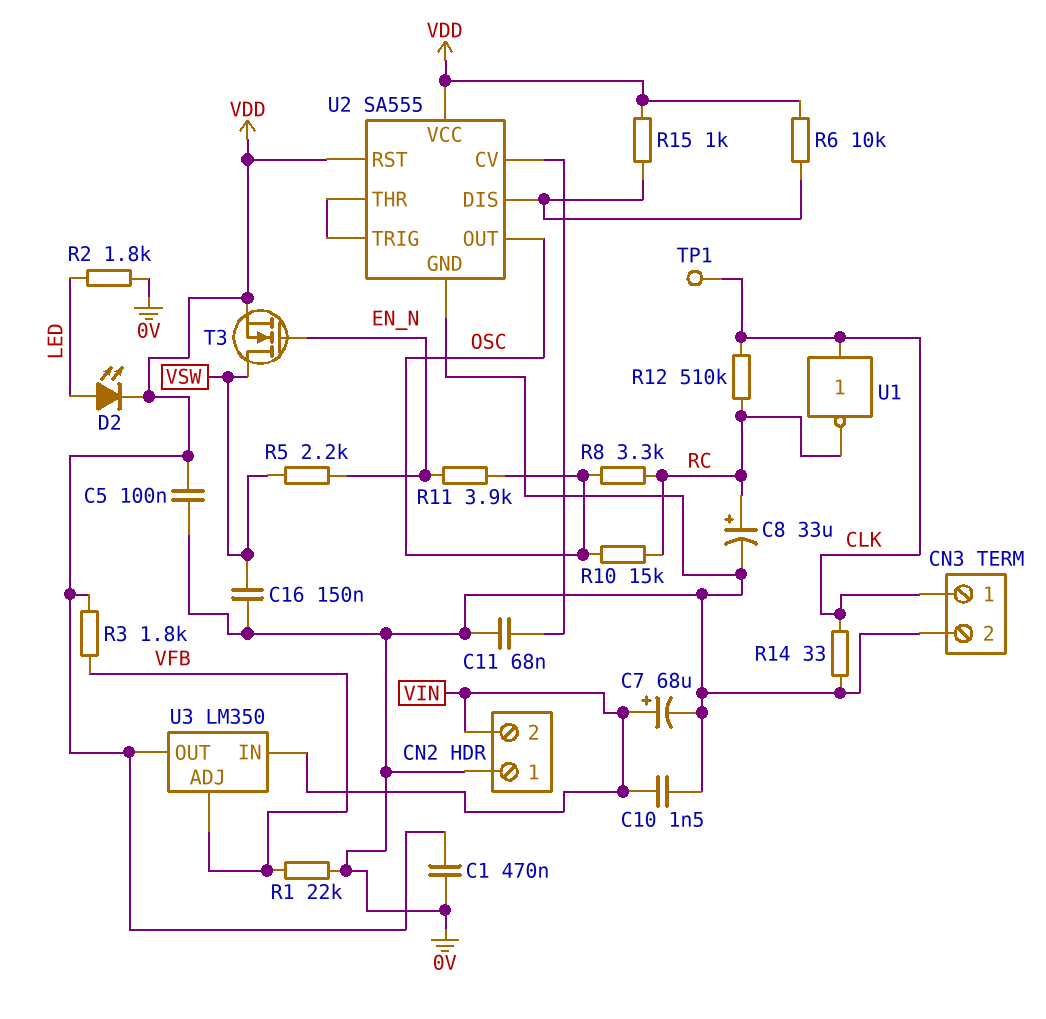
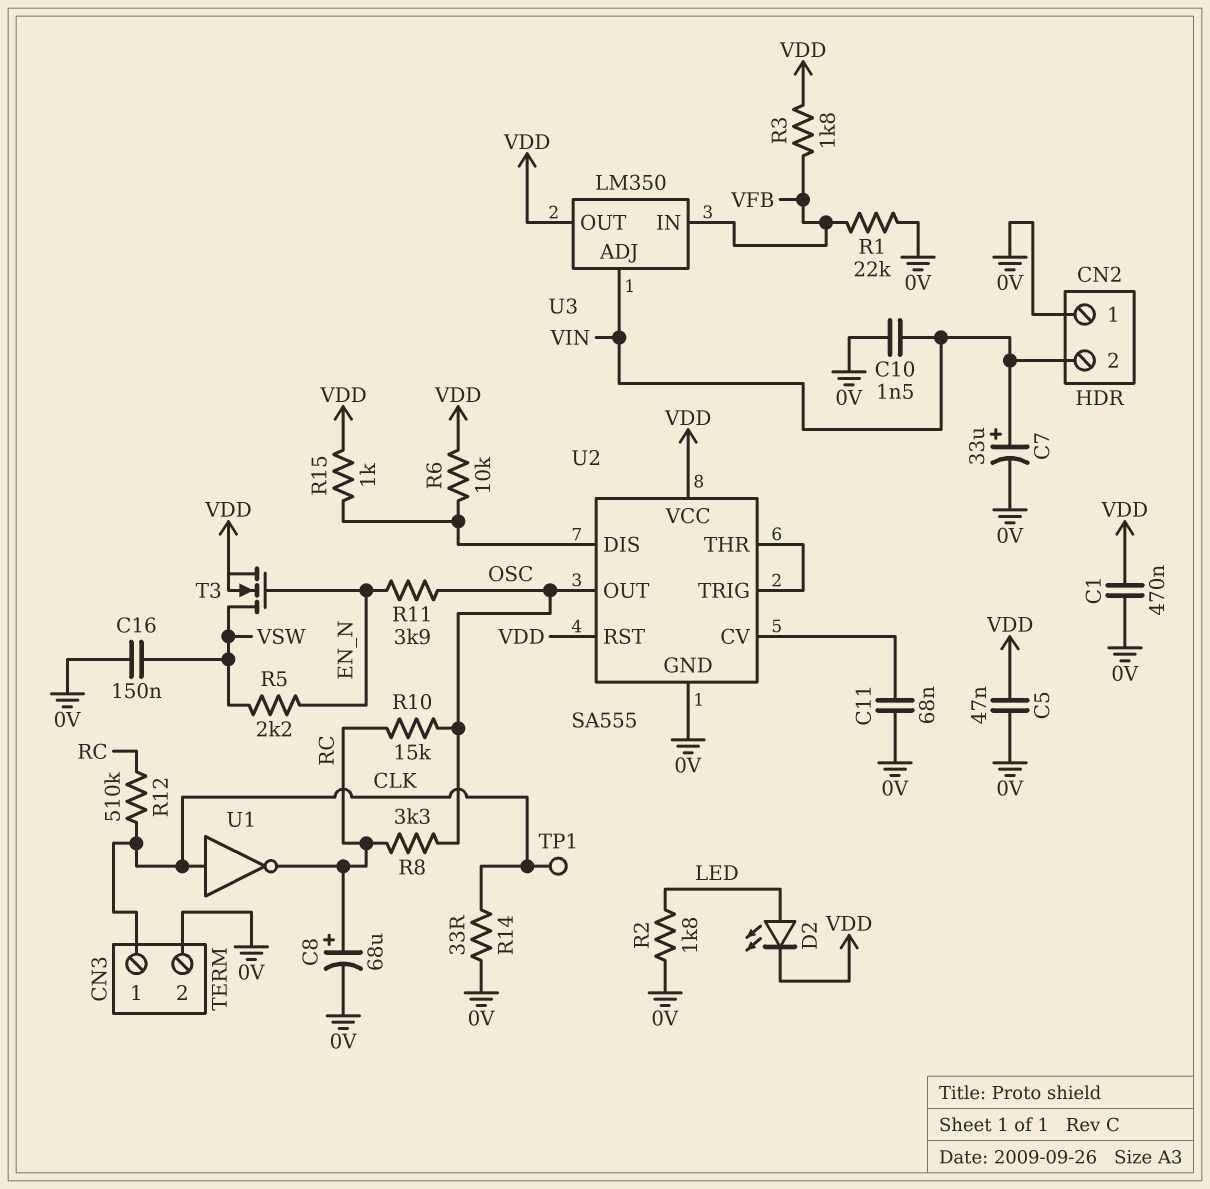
C5: 100nF (0V, VDD) -> 47nF (0V, VDD)
C7: 68uF (plus VIN, minus 0V) -> 33uF (plus VIN, minus 0V)
C8: 33uF (plus RC, minus 0V) -> 68uF (plus RC, minus 0V)
U3 pin ADJ: VFB -> VIN
U3 pin IN: VIN -> VFB

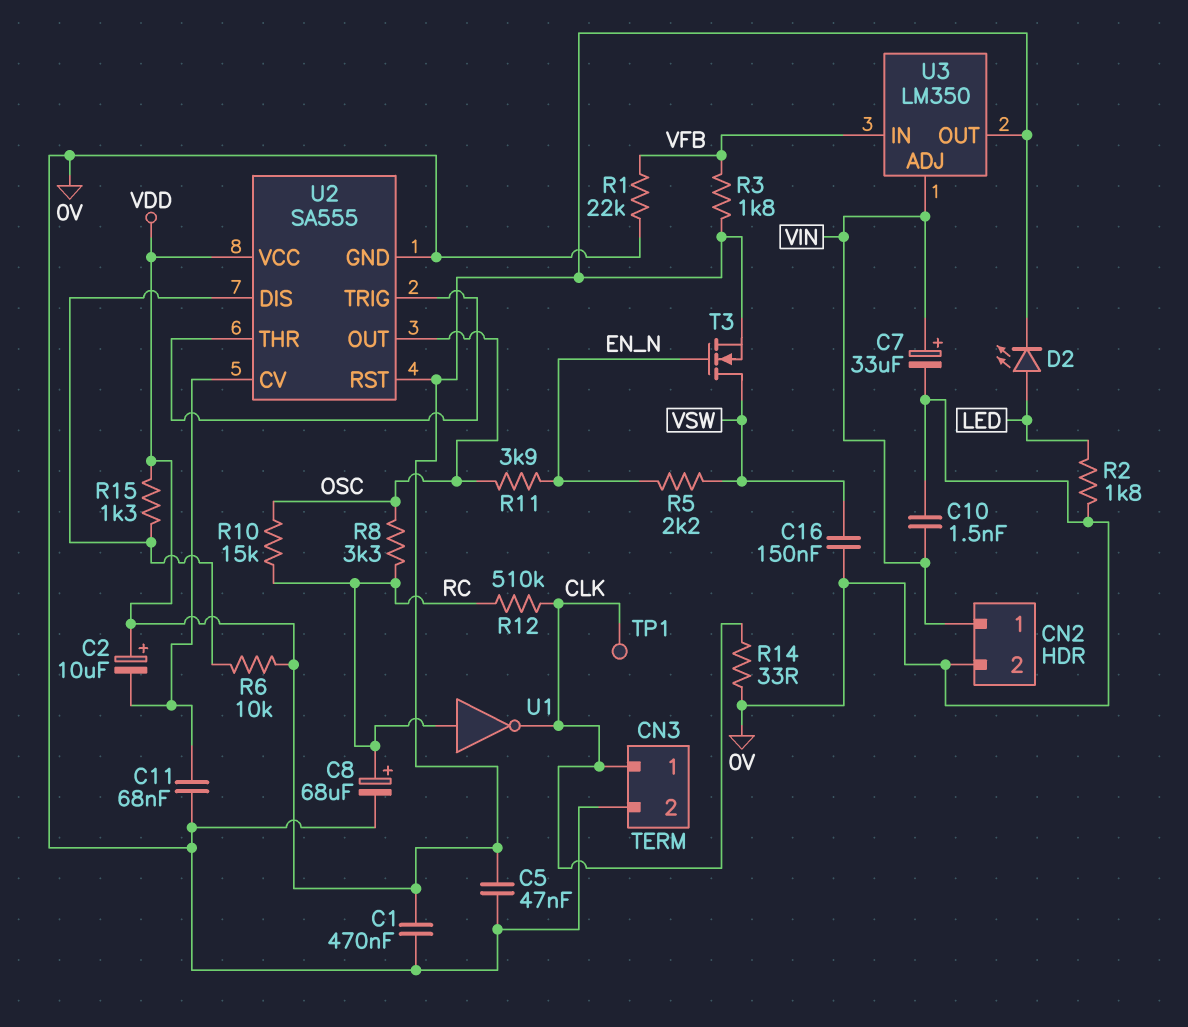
C2: none -> 10uF (plus VDD, minus U2/CV)
CN2 pin 1: 0V -> VIN
CN2 pin 2: VIN -> 0V
R15: 1k (U2/DIS, VDD) -> 1.3k (U2/DIS, VDD)
U1: NOT (in CLK, out RC) -> NOT (in RC, out CLK)

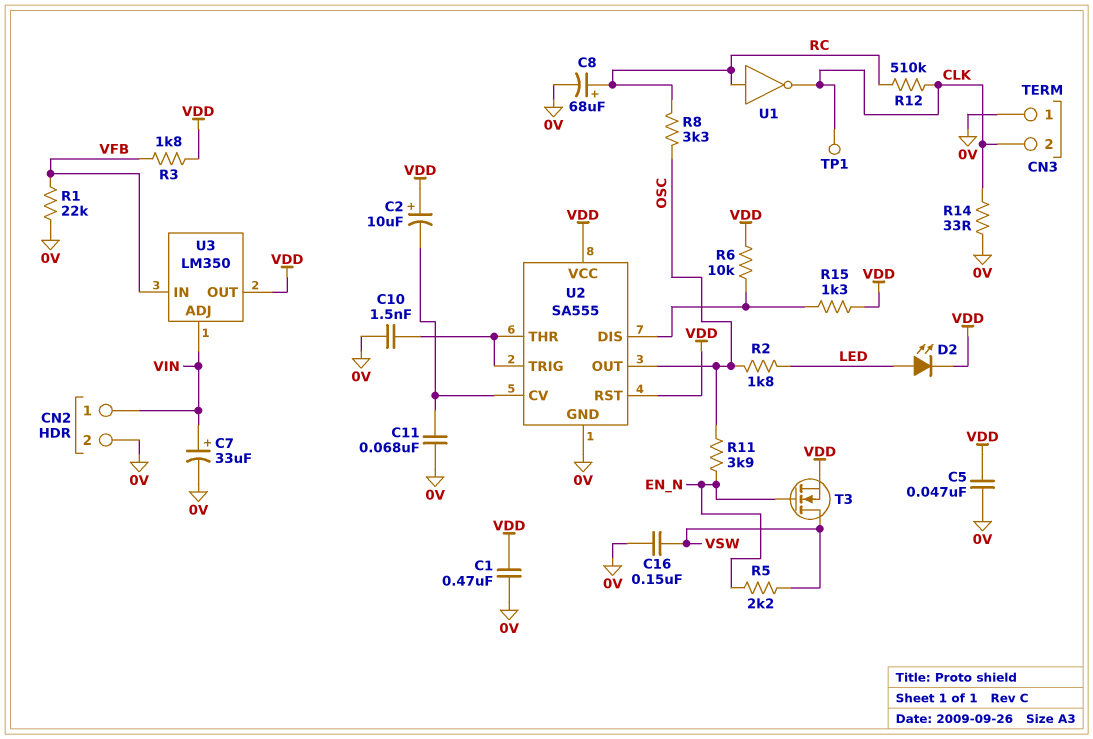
C10: 1.5nF (0V, VIN) -> 1.5nF (0V, U2/THR)
CN3 pin 1: CLK -> 0V
CN3 pin 2: 0V -> CLK
R2: 1.8k (0V, LED) -> 1.8k (LED, OSC)
R10: 15k (OSC, RC) -> none

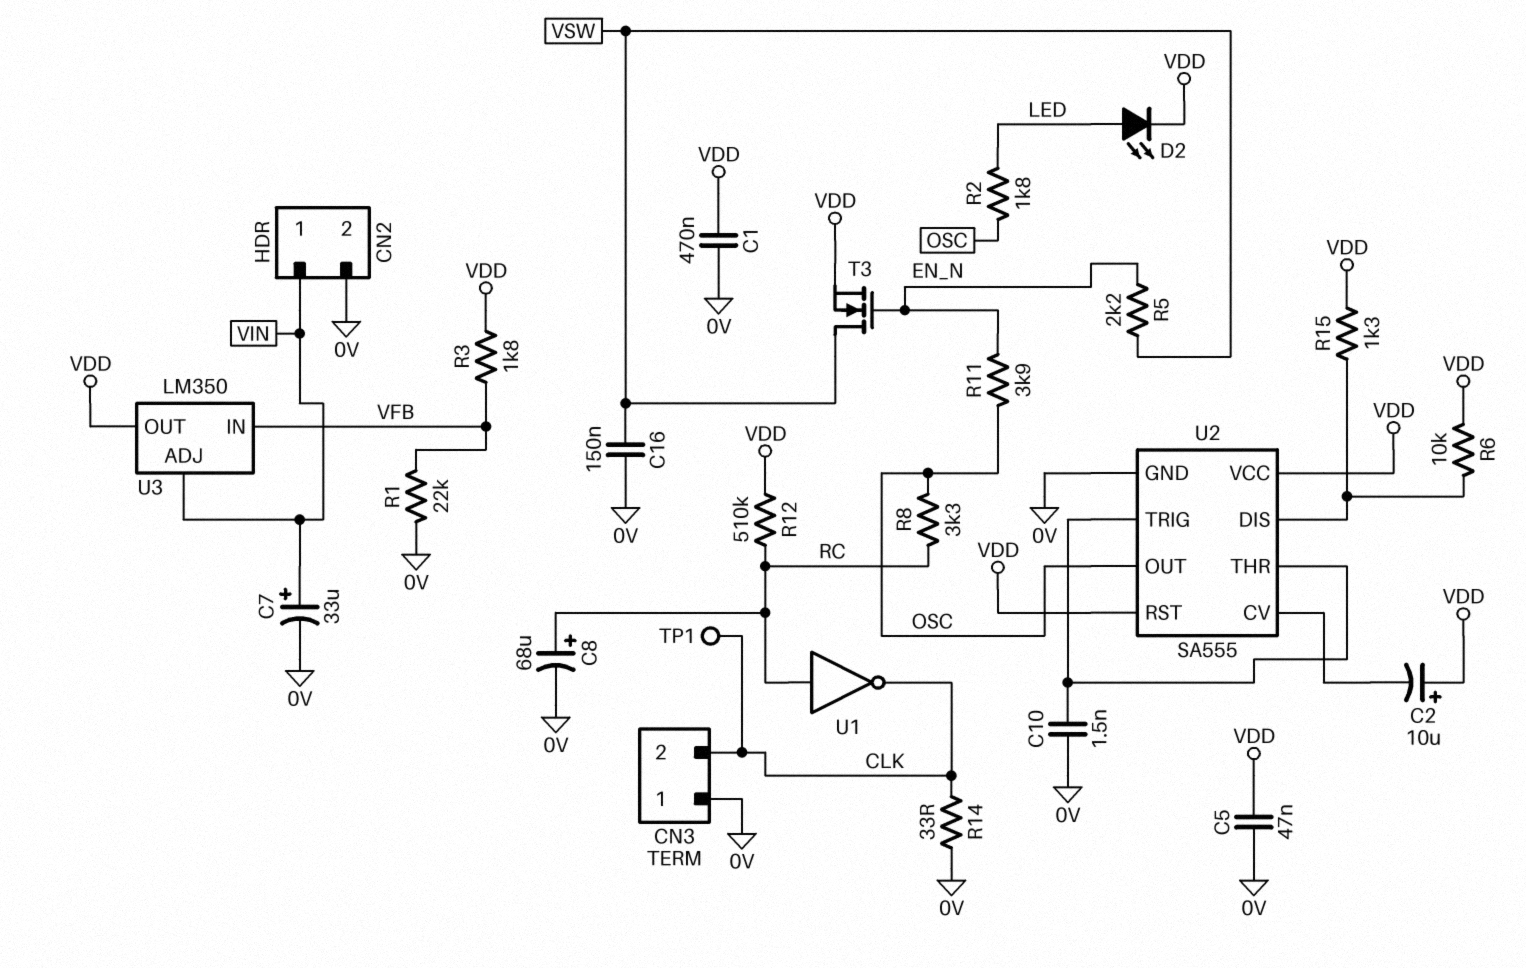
C11: 68nF (0V, U2/CV) -> none
R12: 510k (CLK, RC) -> 510k (RC, VDD)

